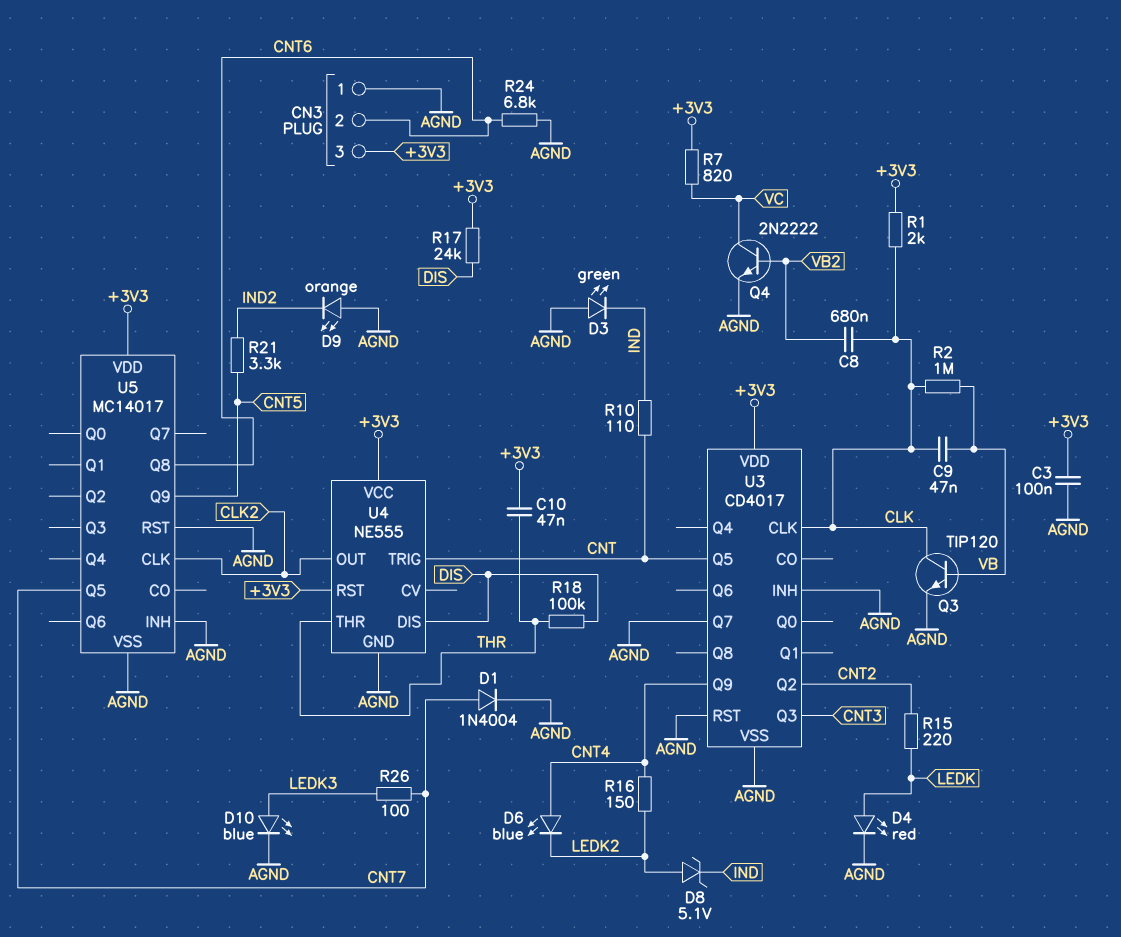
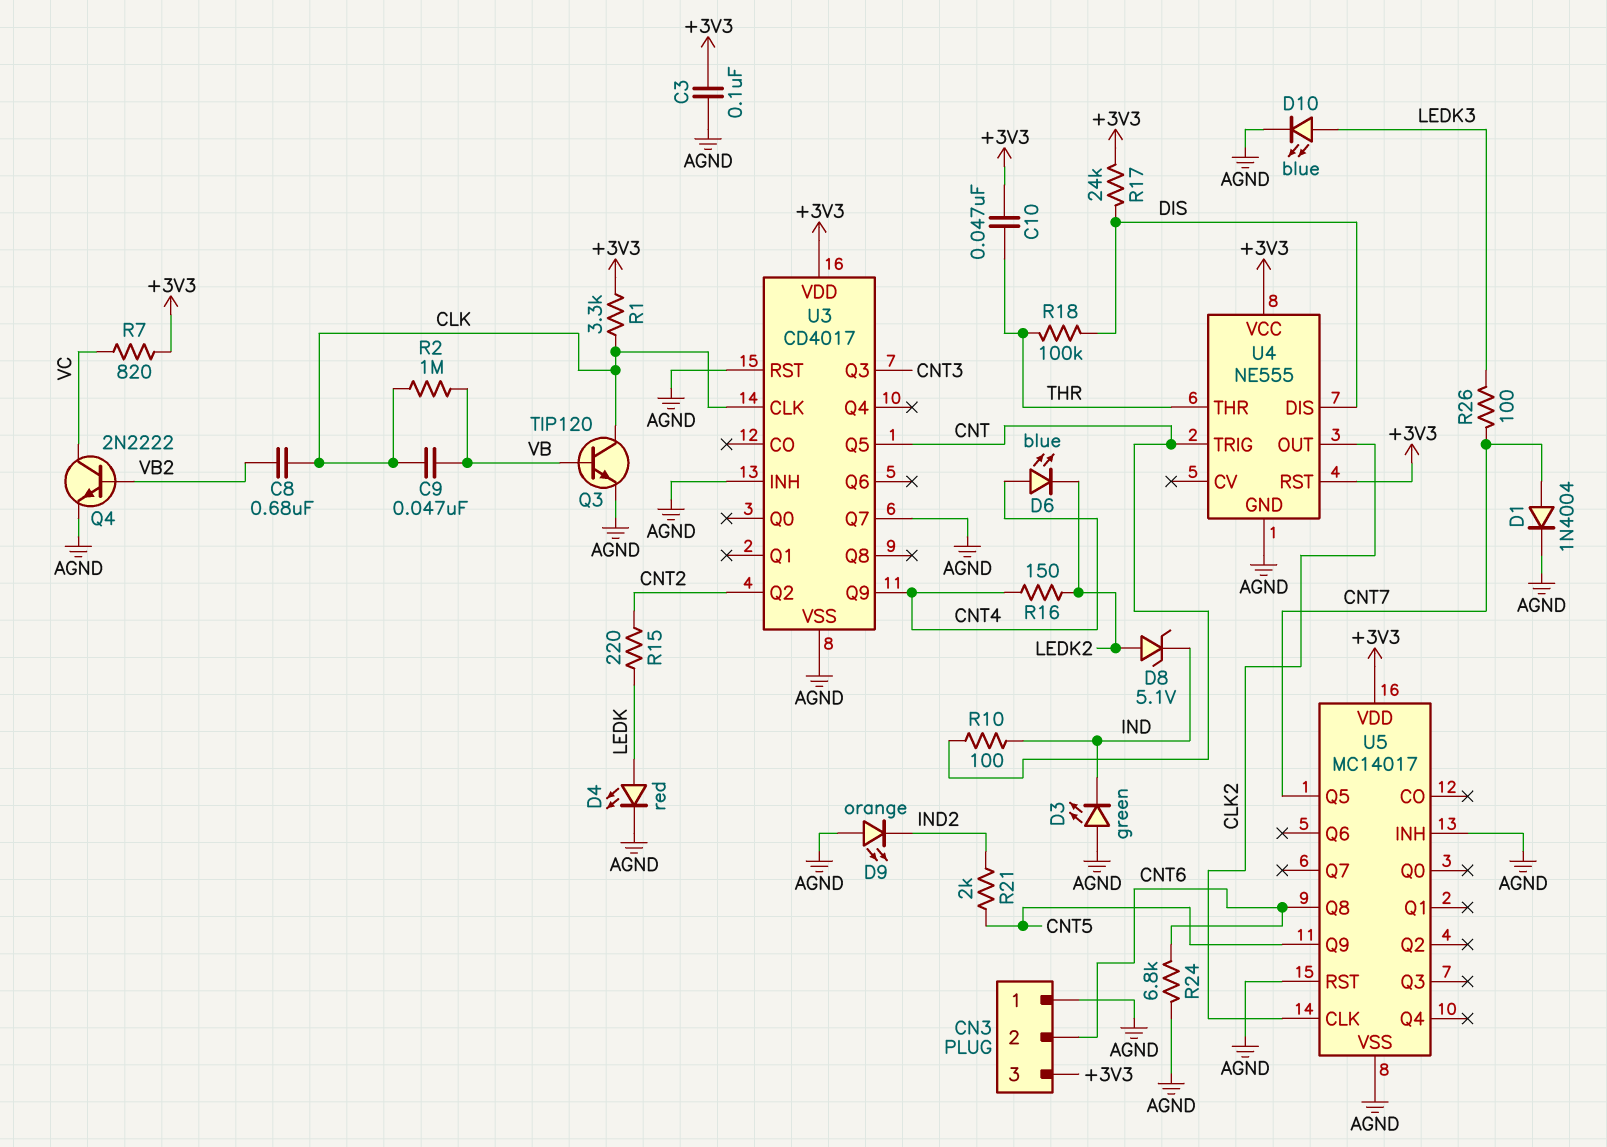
R1: 2k (+3V3, CLK) -> 3.3k (+3V3, CLK)
R10: 110 (CNT, IND) -> 100 (CNT, IND)
R21: 3.3k (CNT5, IND2) -> 2k (CNT5, IND2)

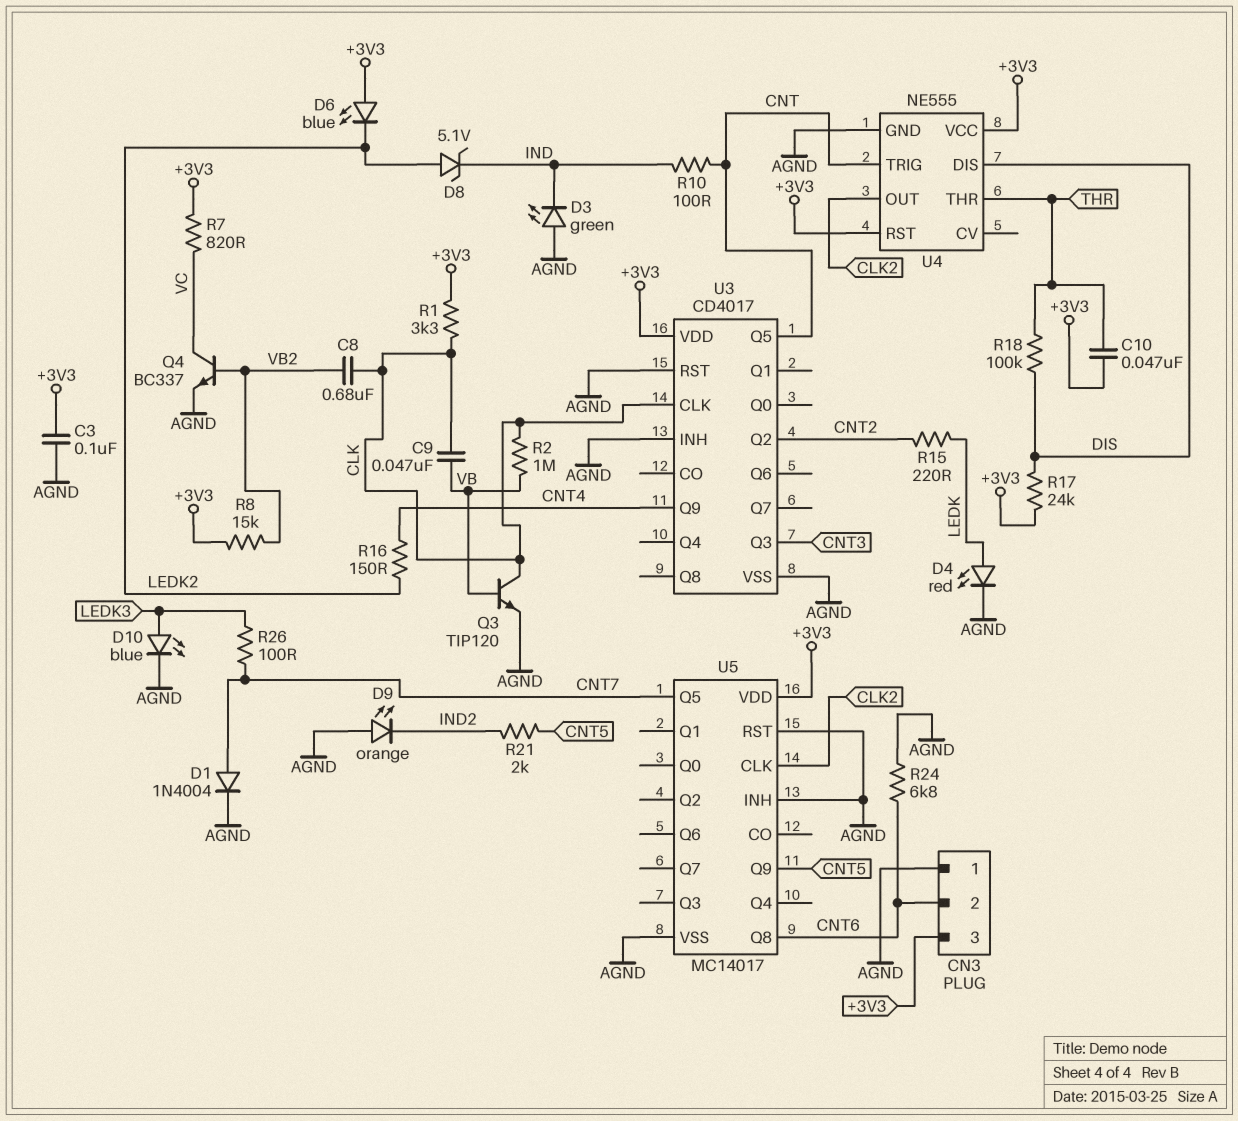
D6: LED blue (A CNT4, K LEDK2) -> LED blue (A +3V3, K LEDK2)
Q4: NPN 2N2222 (B VB2, C VC, E AGND) -> NPN BC337 (B VB2, C VC, E AGND)
R8: none -> 15k (+3V3, VB2)
U3 pin Q7: AGND -> none

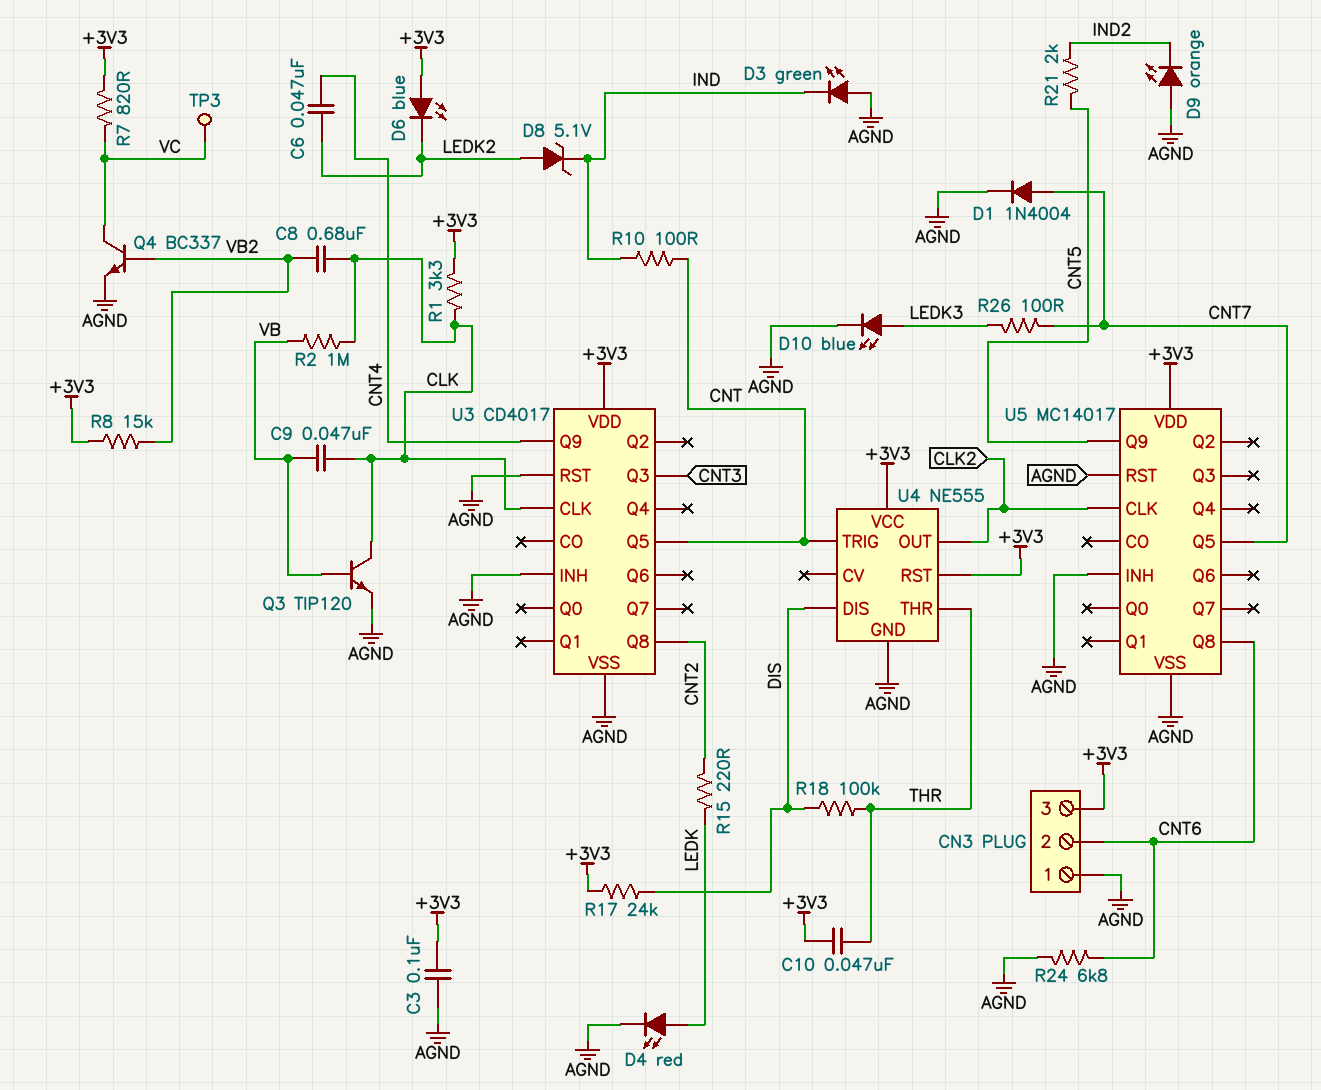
C6: none -> 47nF (CNT4, LEDK2)
R16: 150 (CNT4, LEDK2) -> none
TP3: none -> test point (VC)
U3 pin Q2: CNT2 -> none
U3 pin Q8: none -> CNT2

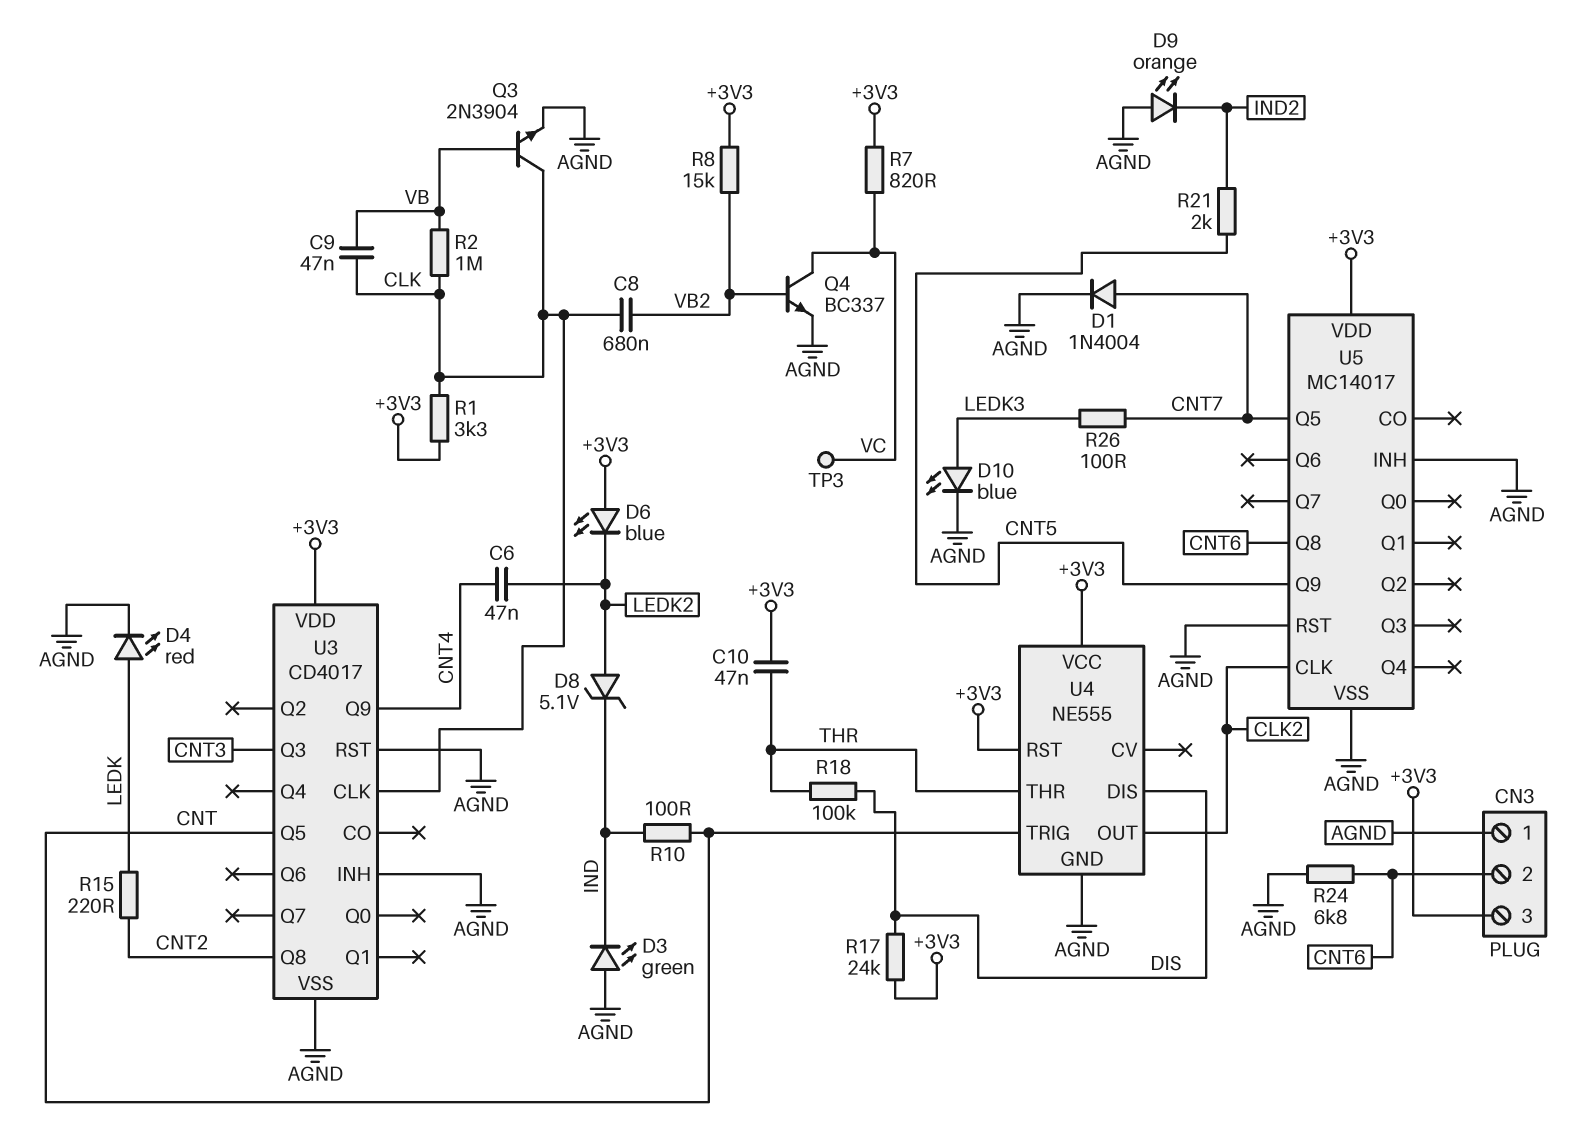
C3: 100nF (+3V3, AGND) -> none
Q3: NPN TIP120 (B VB, C CLK, E AGND) -> NPN 2N3904 (B VB, C CLK, E AGND)

